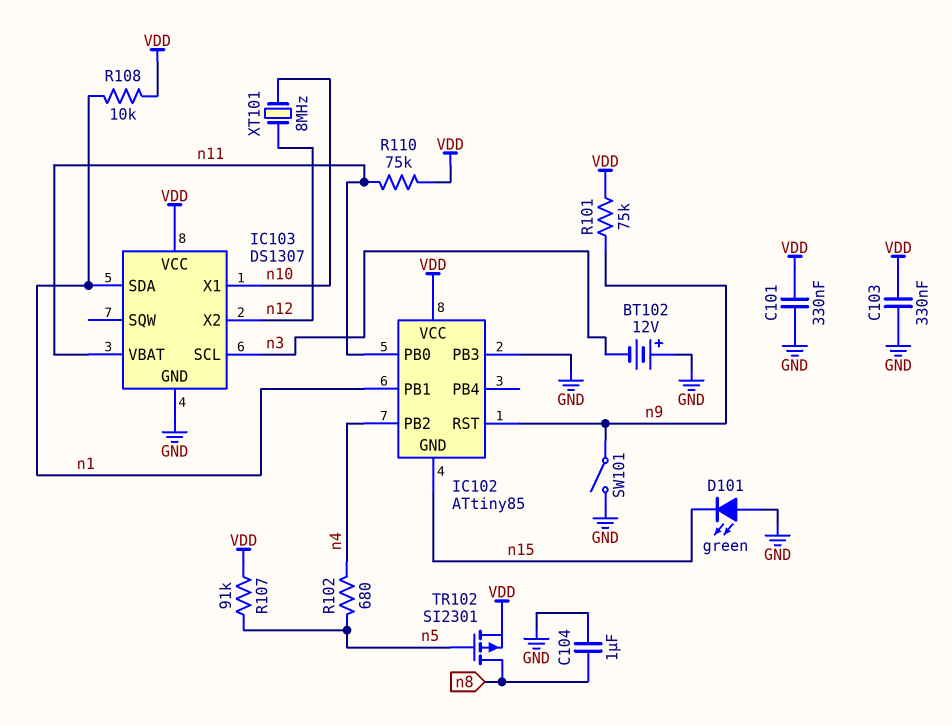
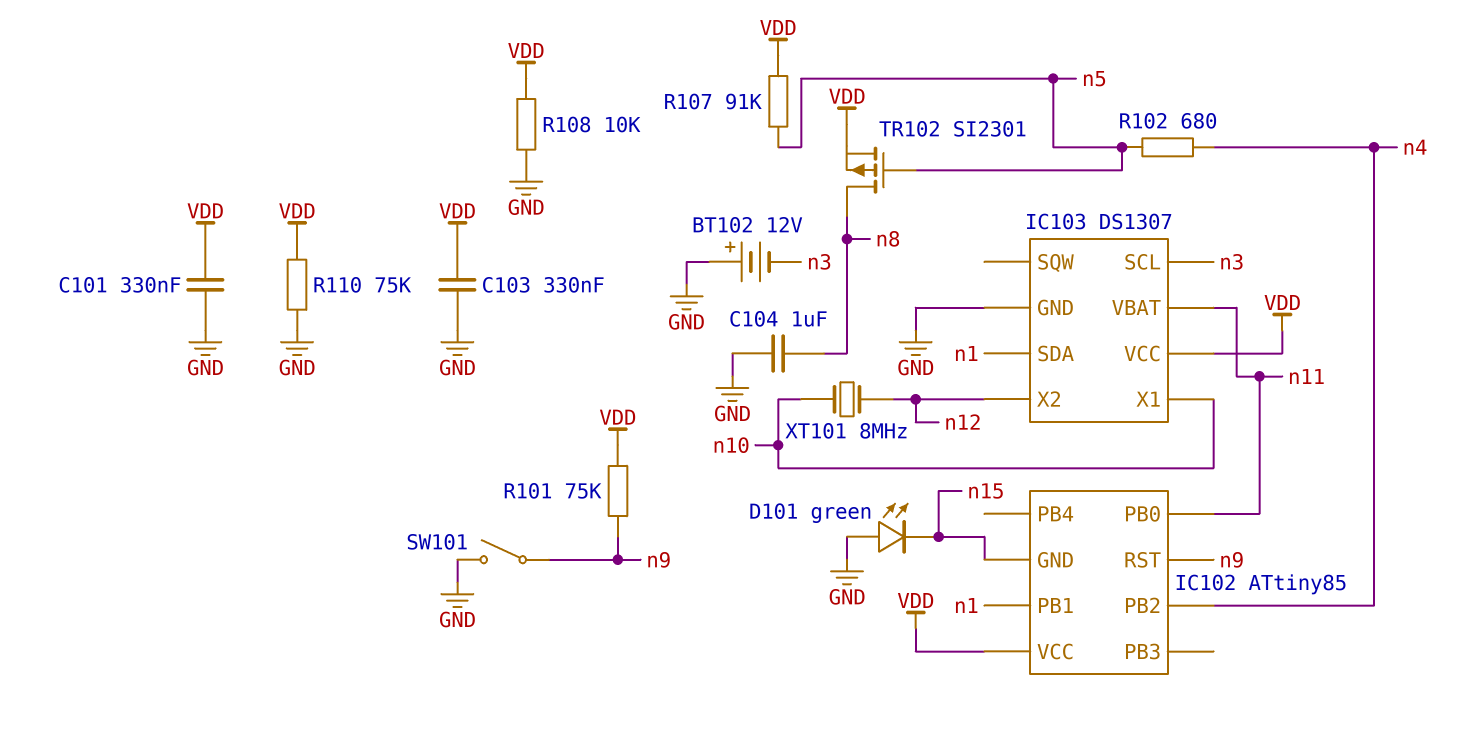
IC102 pin PB3: GND -> none
R108: 10k (VDD, n1) -> 10k (GND, VDD)
R110: 75k (VDD, n11) -> 75k (GND, VDD)

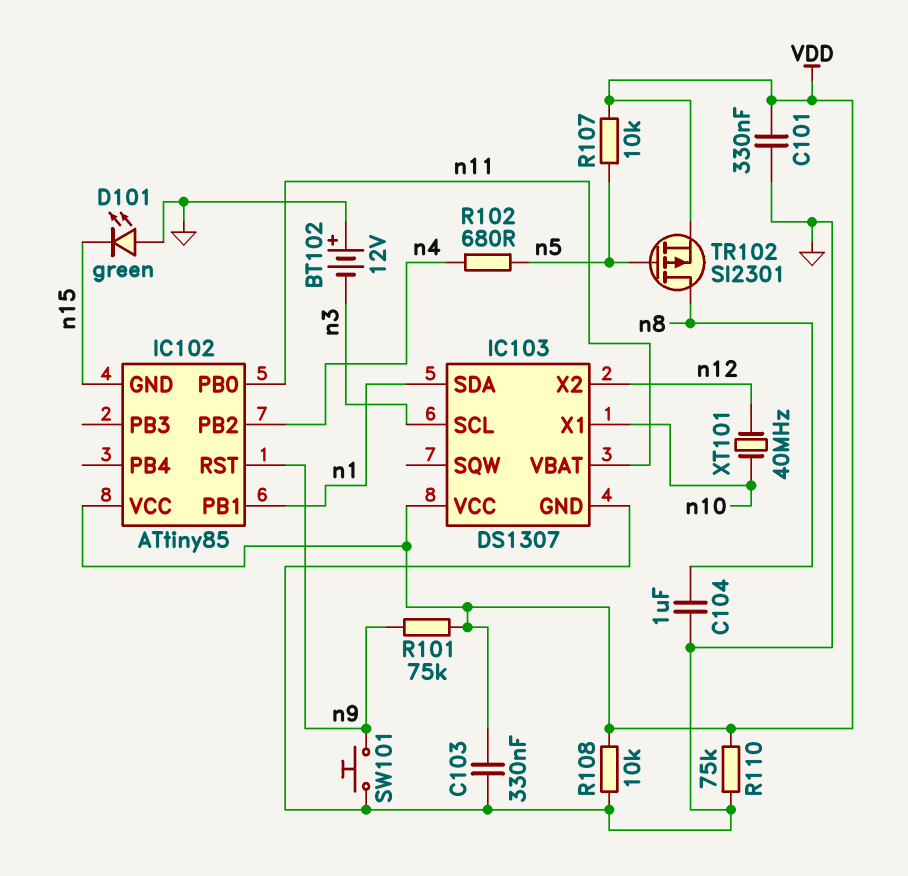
R107: 91k (VDD, n5) -> 10k (VDD, n5)
SW101: switch (GND, n9) -> button (GND, n9)
XT101: 8MHz (n10, n12) -> 40MHz (n10, n12)

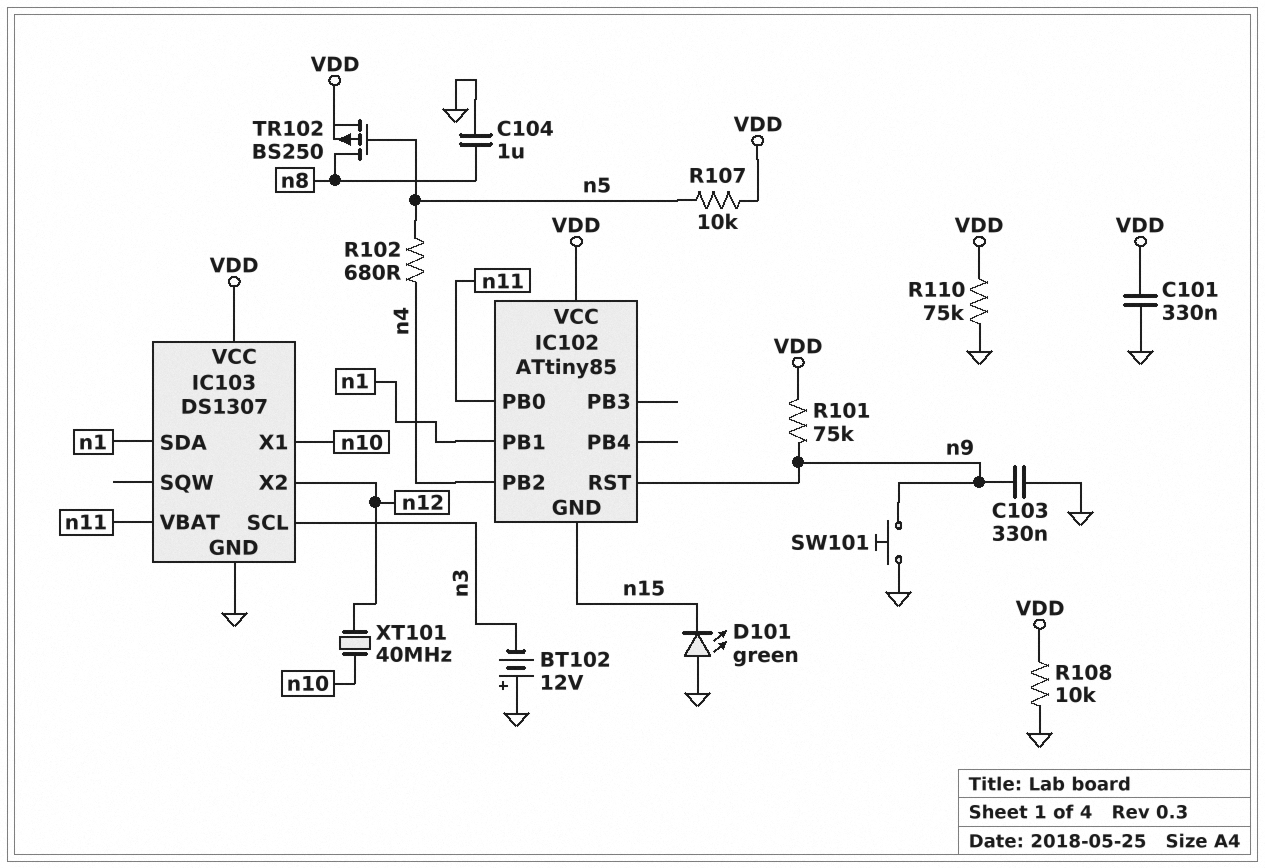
C103: 330nF (GND, VDD) -> 330nF (GND, n9)
TR102: PMOS SI2301 (G n5, D n8, S VDD) -> PMOS BS250 (G n5, D n8, S VDD)

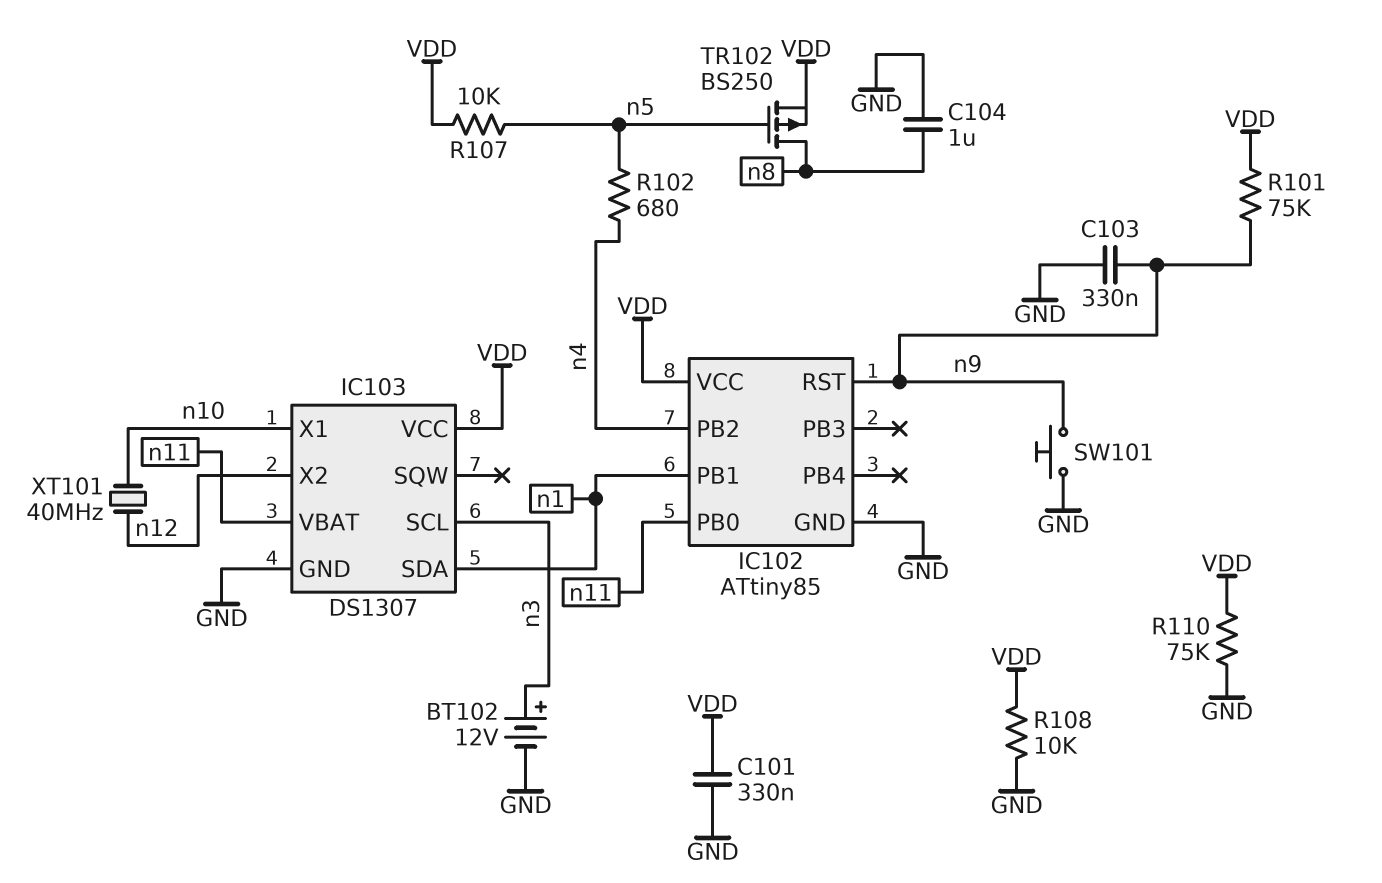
BT102: 12V (plus GND, minus n3) -> 12V (plus n3, minus GND)
D101: LED green (A GND, K n15) -> none
IC102 pin GND: n15 -> GND

